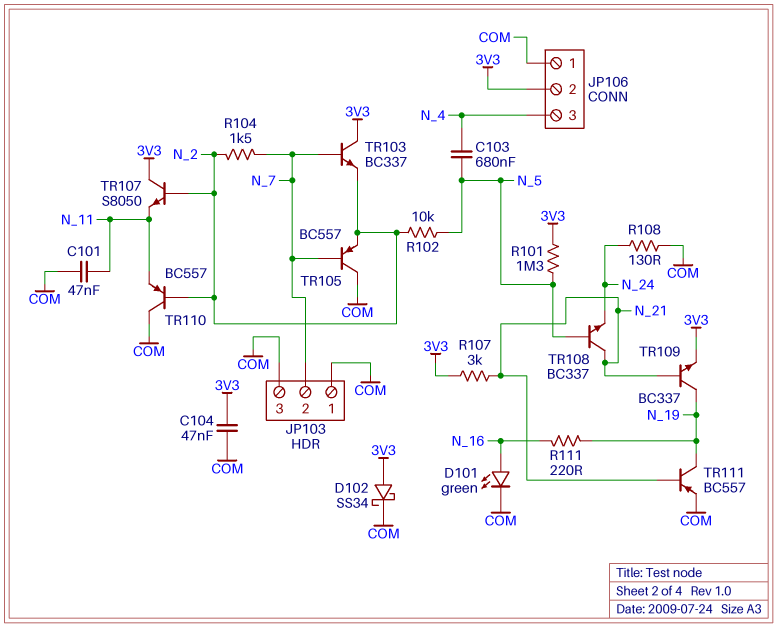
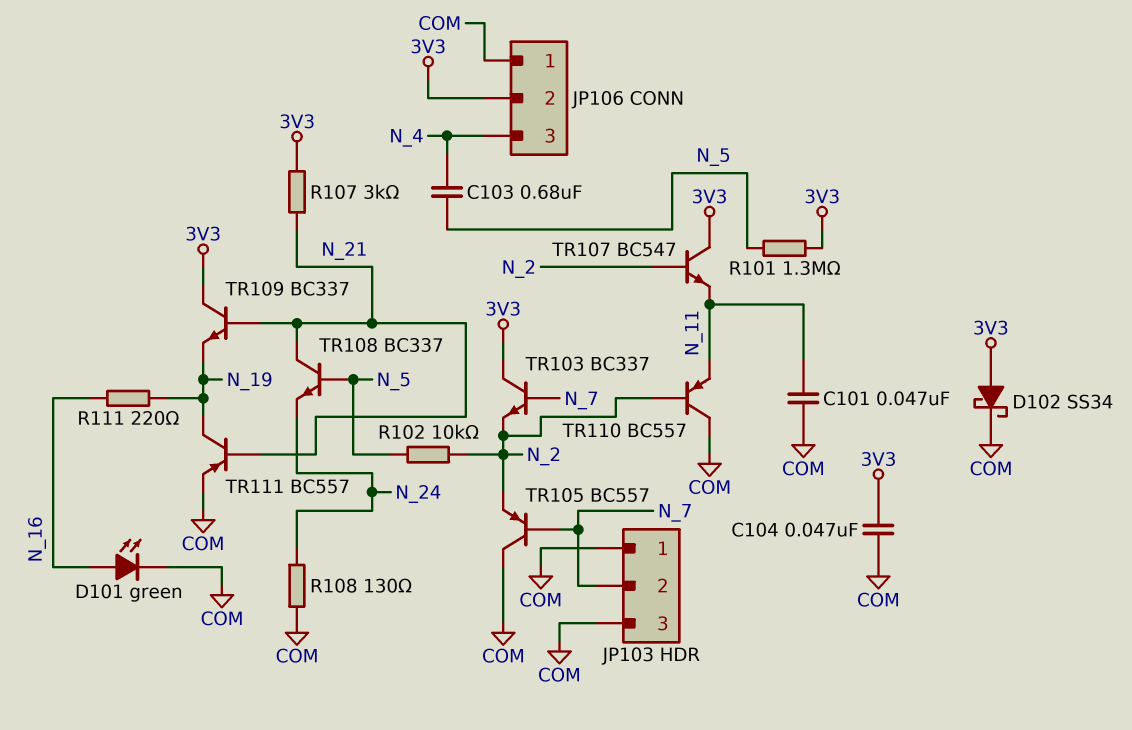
R104: 1.5k (N_2, N_7) -> none
TR107: NPN S8050 (B N_2, C 3V3, E N_11) -> NPN BC547 (B N_2, C 3V3, E N_11)
TR109: NPN BC337 (B N_21, C N_19, E 3V3) -> NPN BC337 (B N_21, C 3V3, E N_19)

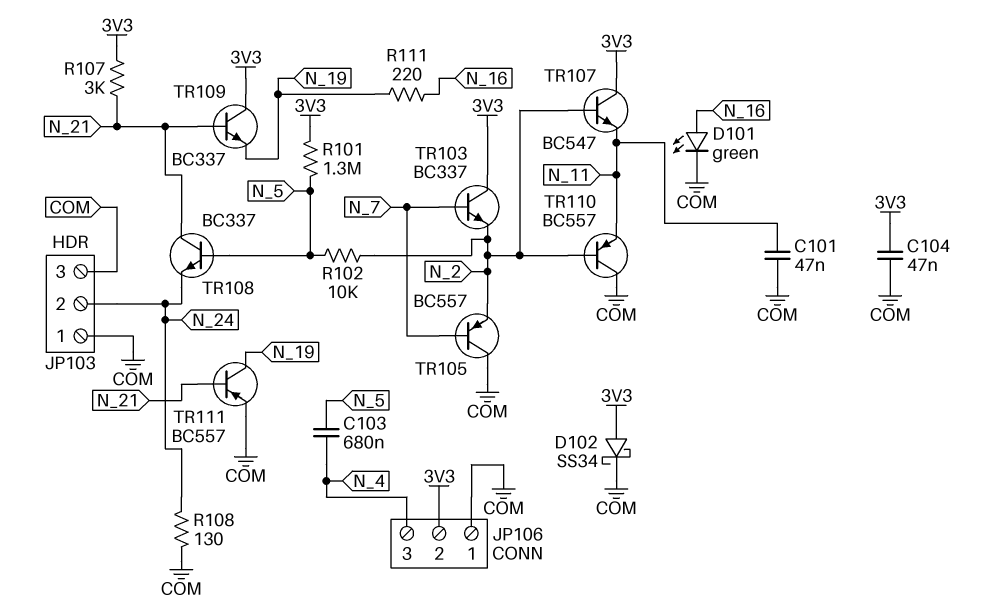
JP103 pin 2: N_7 -> N_24

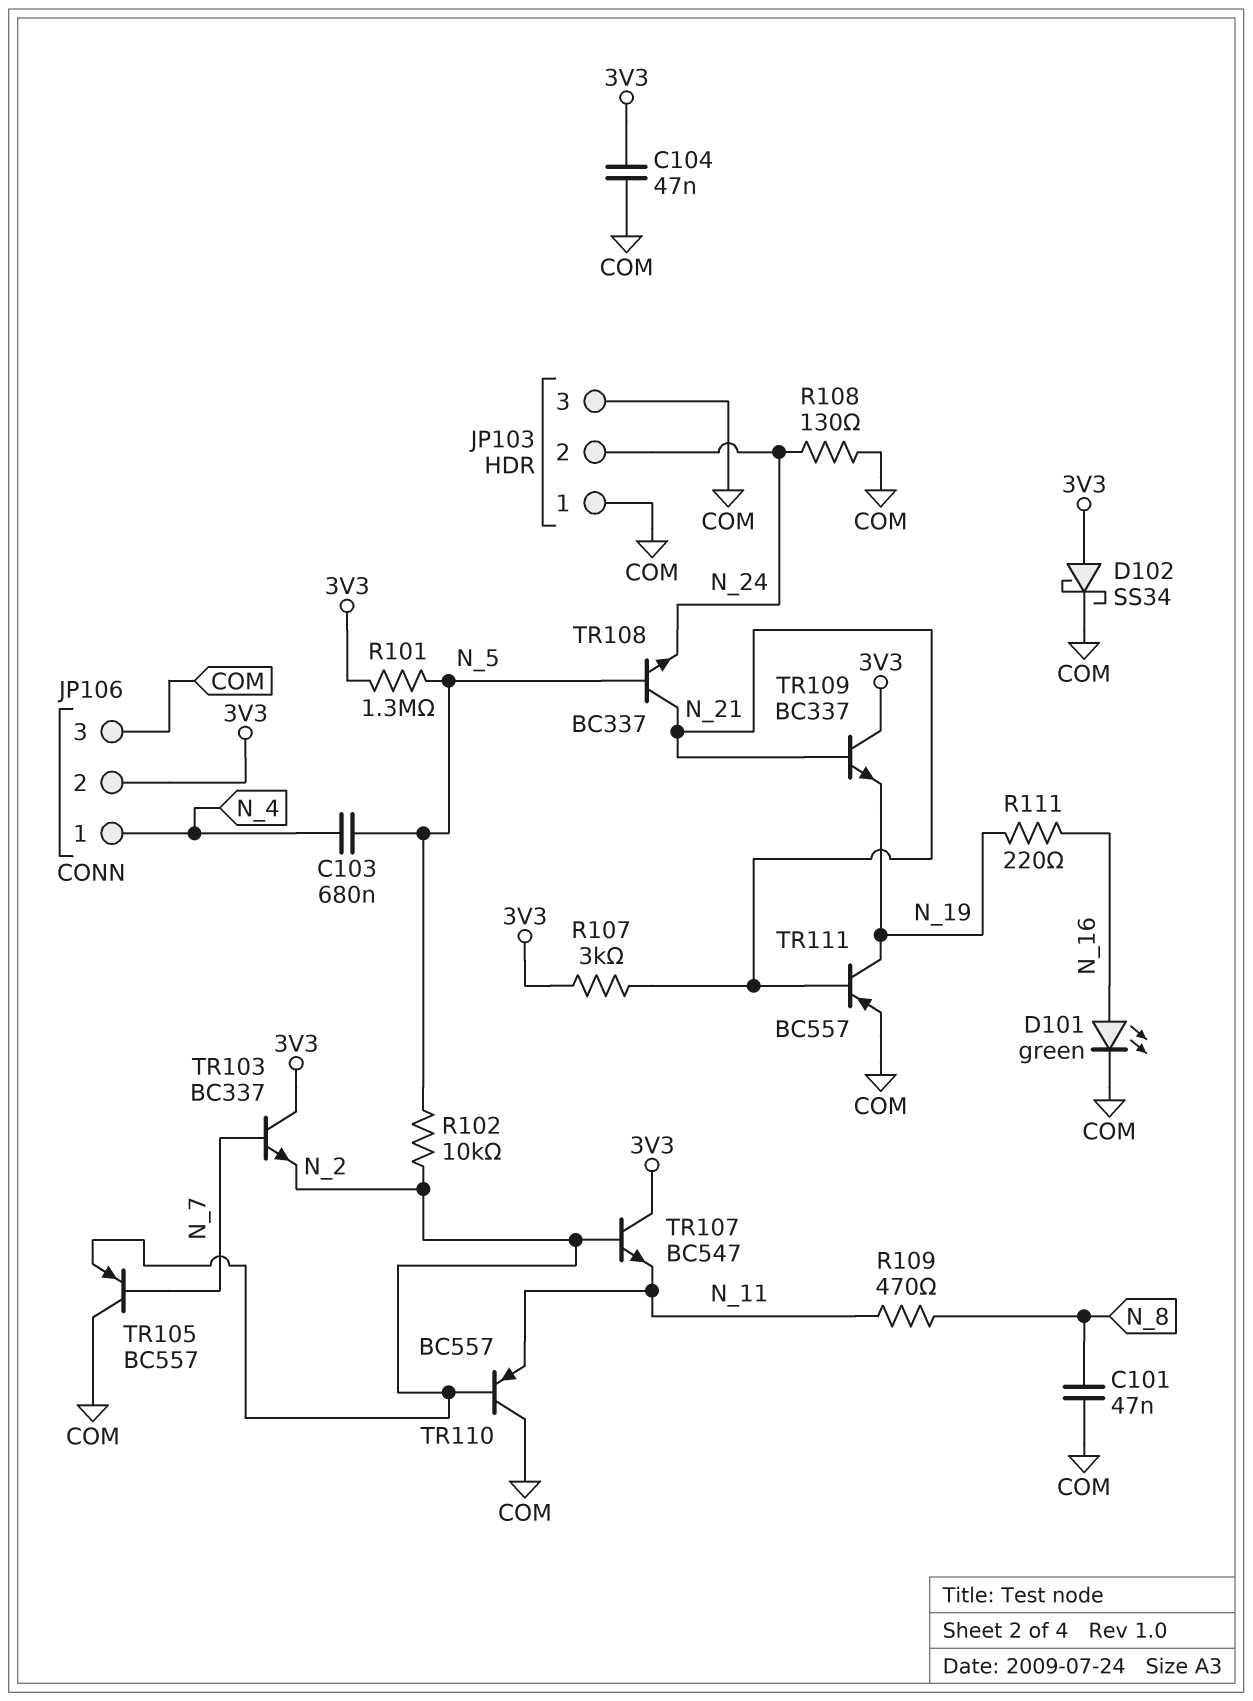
C101: 47nF (COM, N_11) -> 47nF (COM, N_8)
JP106 pin 1: COM -> N_4
JP106 pin 3: N_4 -> COM
R109: none -> 470 (N_8, N_11)

